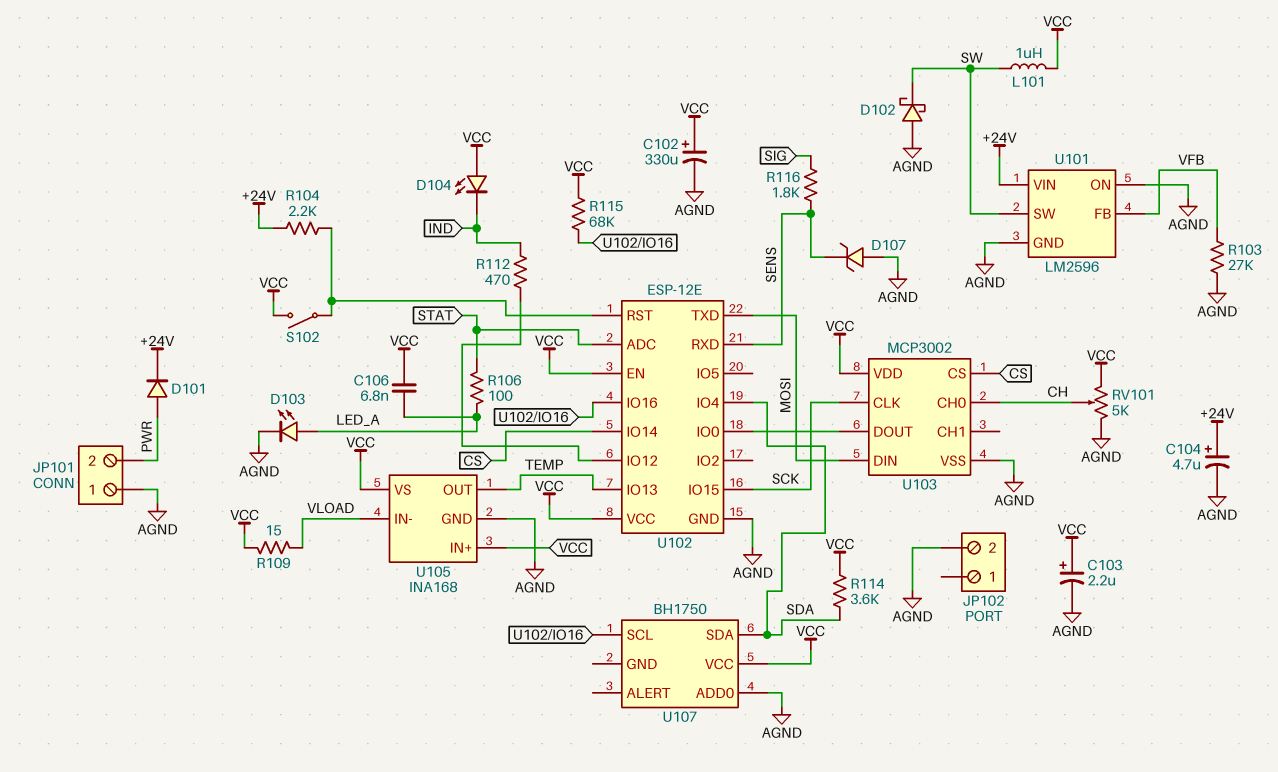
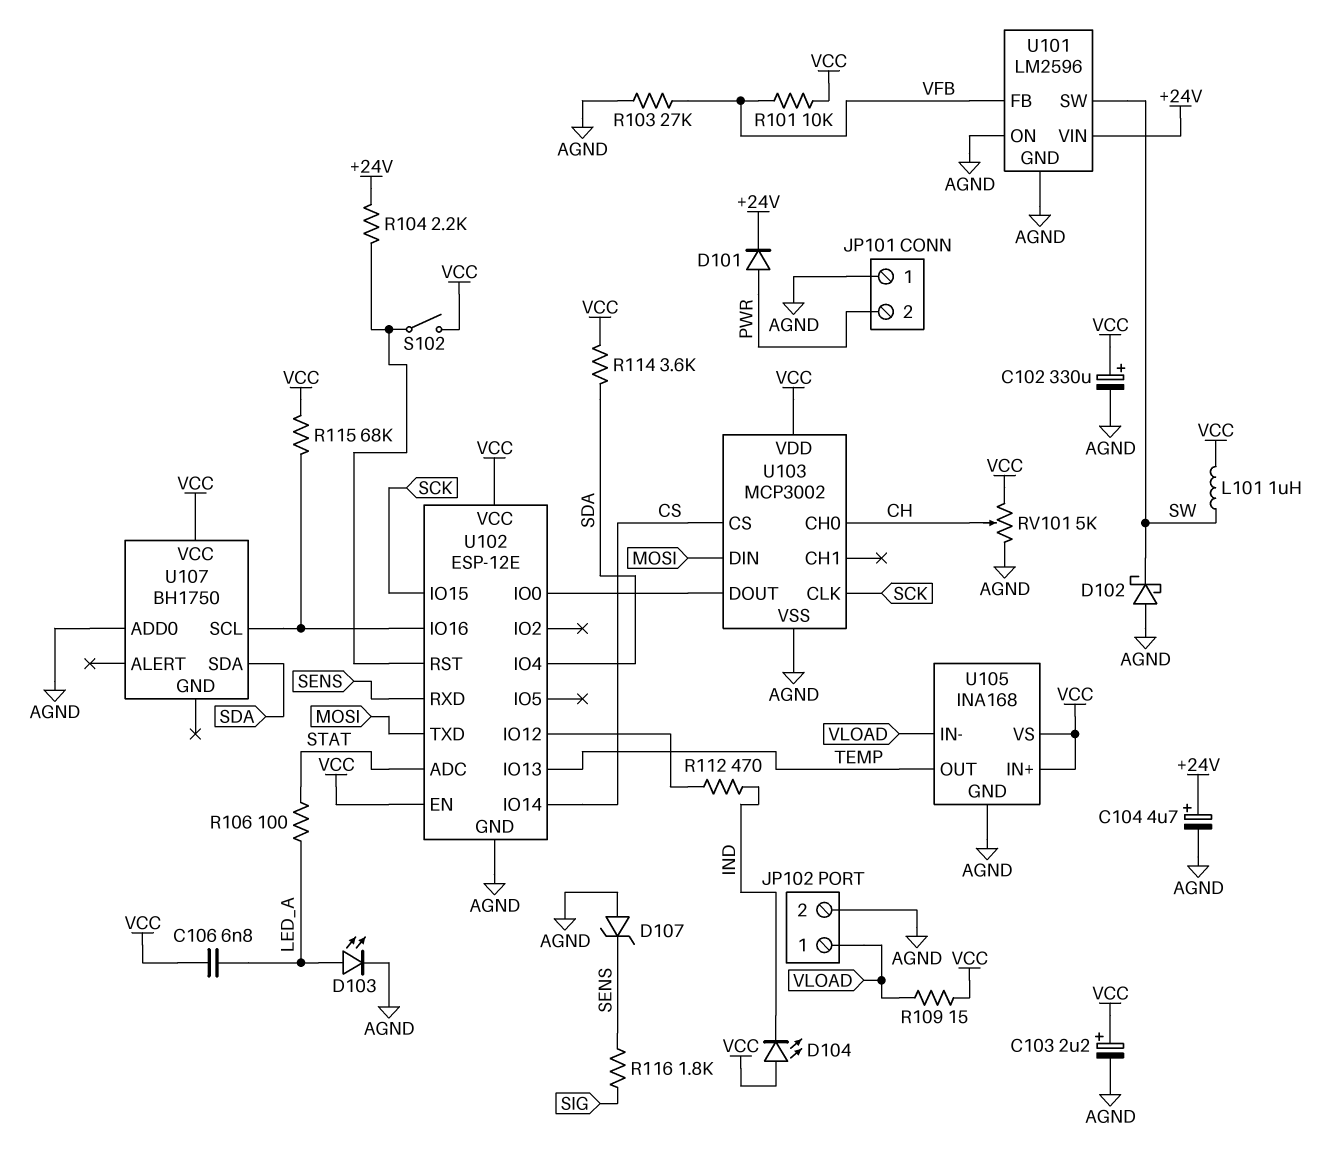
JP102 pin 1: none -> VLOAD
R101: none -> 10k (VCC, VFB)

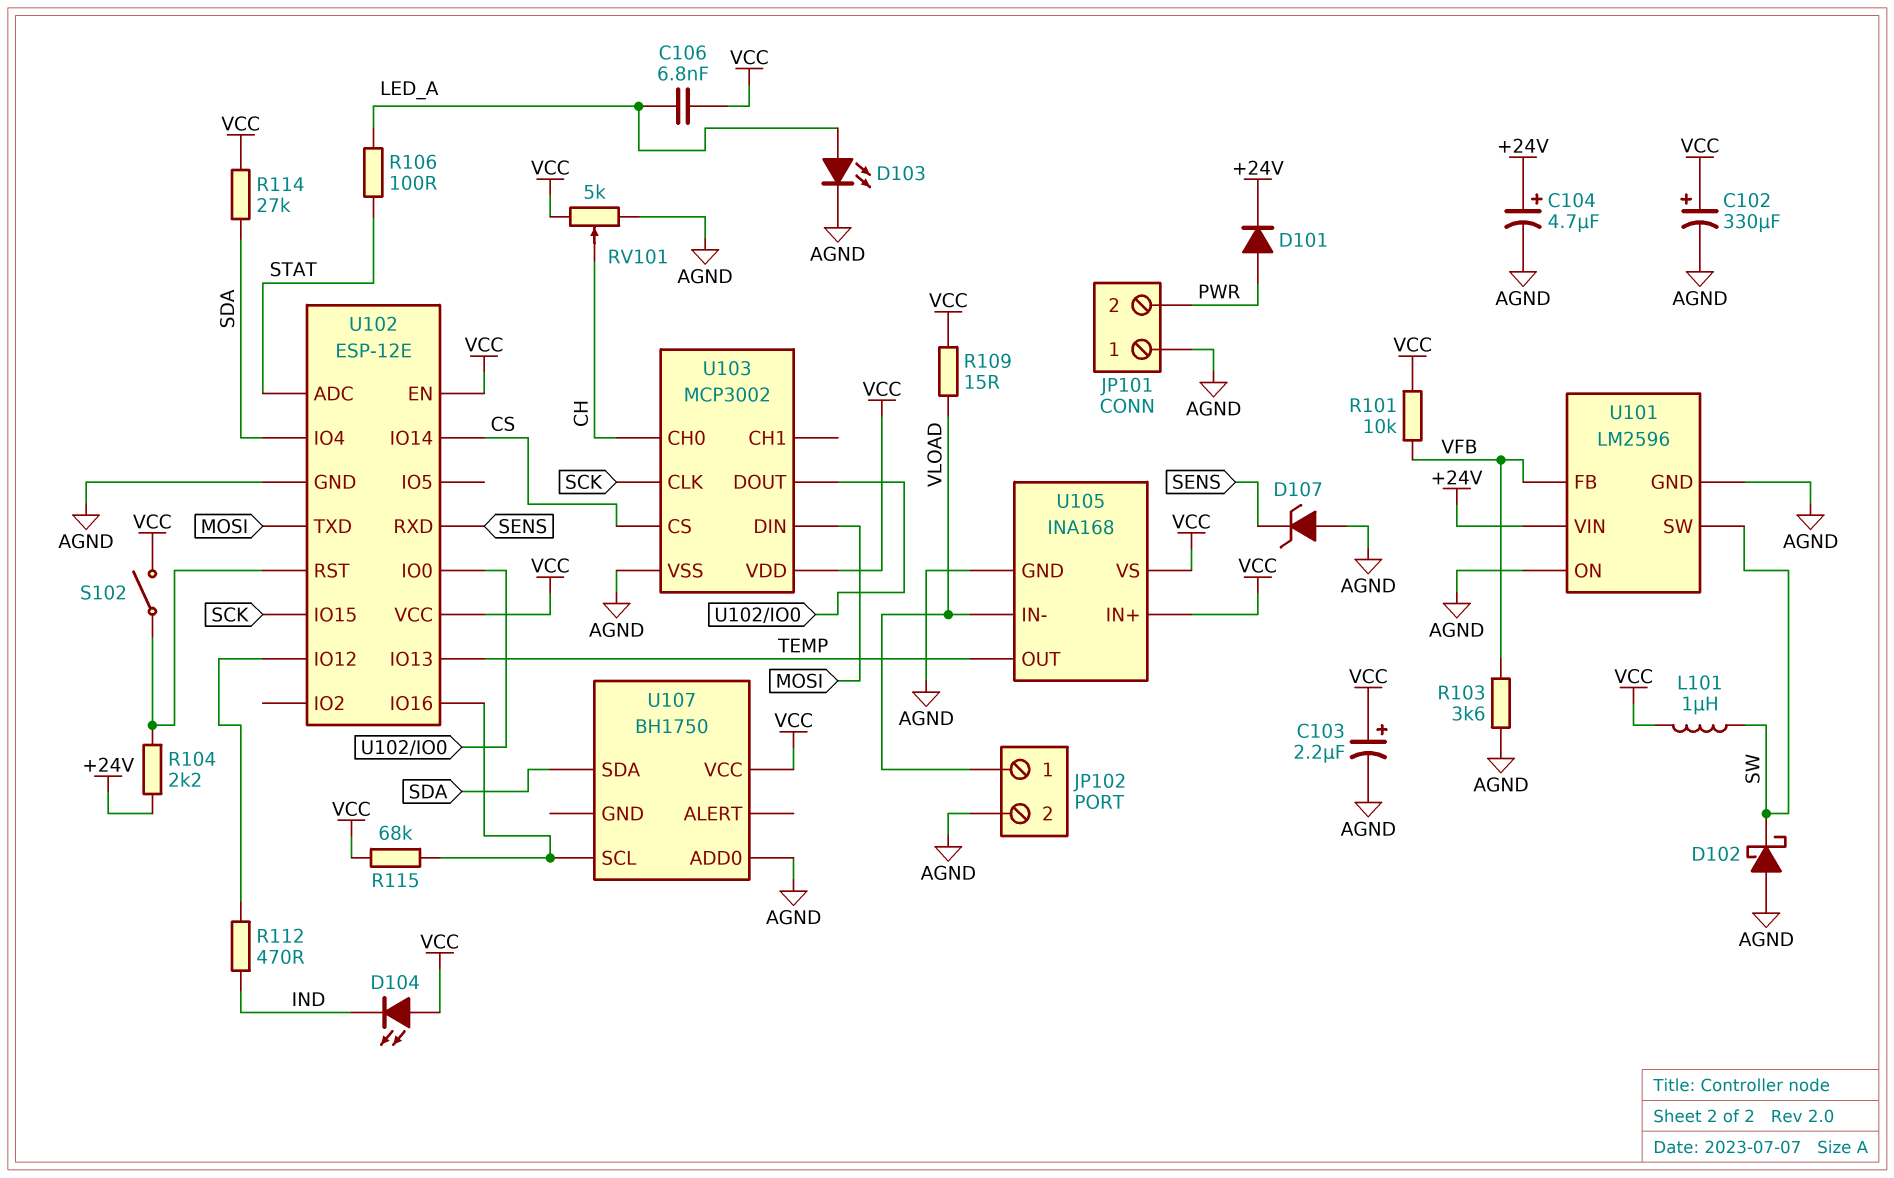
R103: 27k (AGND, VFB) -> 3.6k (AGND, VFB)
R114: 3.6k (SDA, VCC) -> 27k (SDA, VCC)
R116: 1.8k (SENS, SIG) -> none

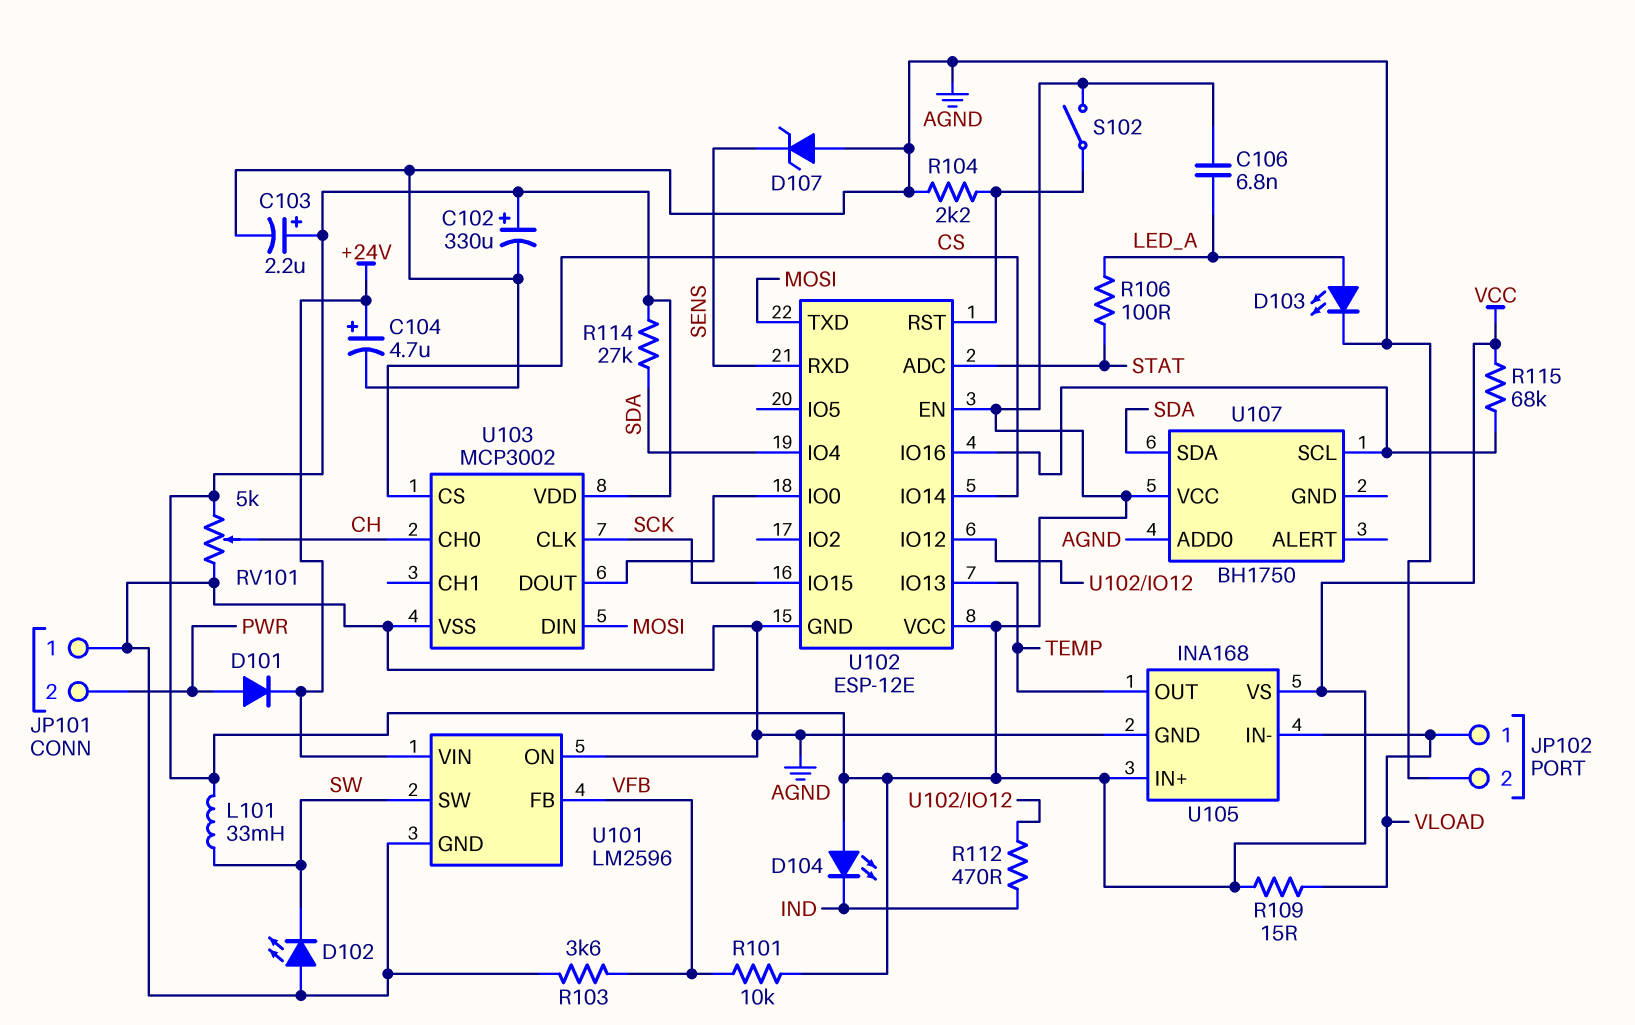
D102: schottky (A AGND, K SW) -> LED (A AGND, K SW)
L101: 1uH (SW, VCC) -> 33mH (SW, VCC)
R104: 2.2k (+24V, U102/RST) -> 2.2k (AGND, U102/RST)

